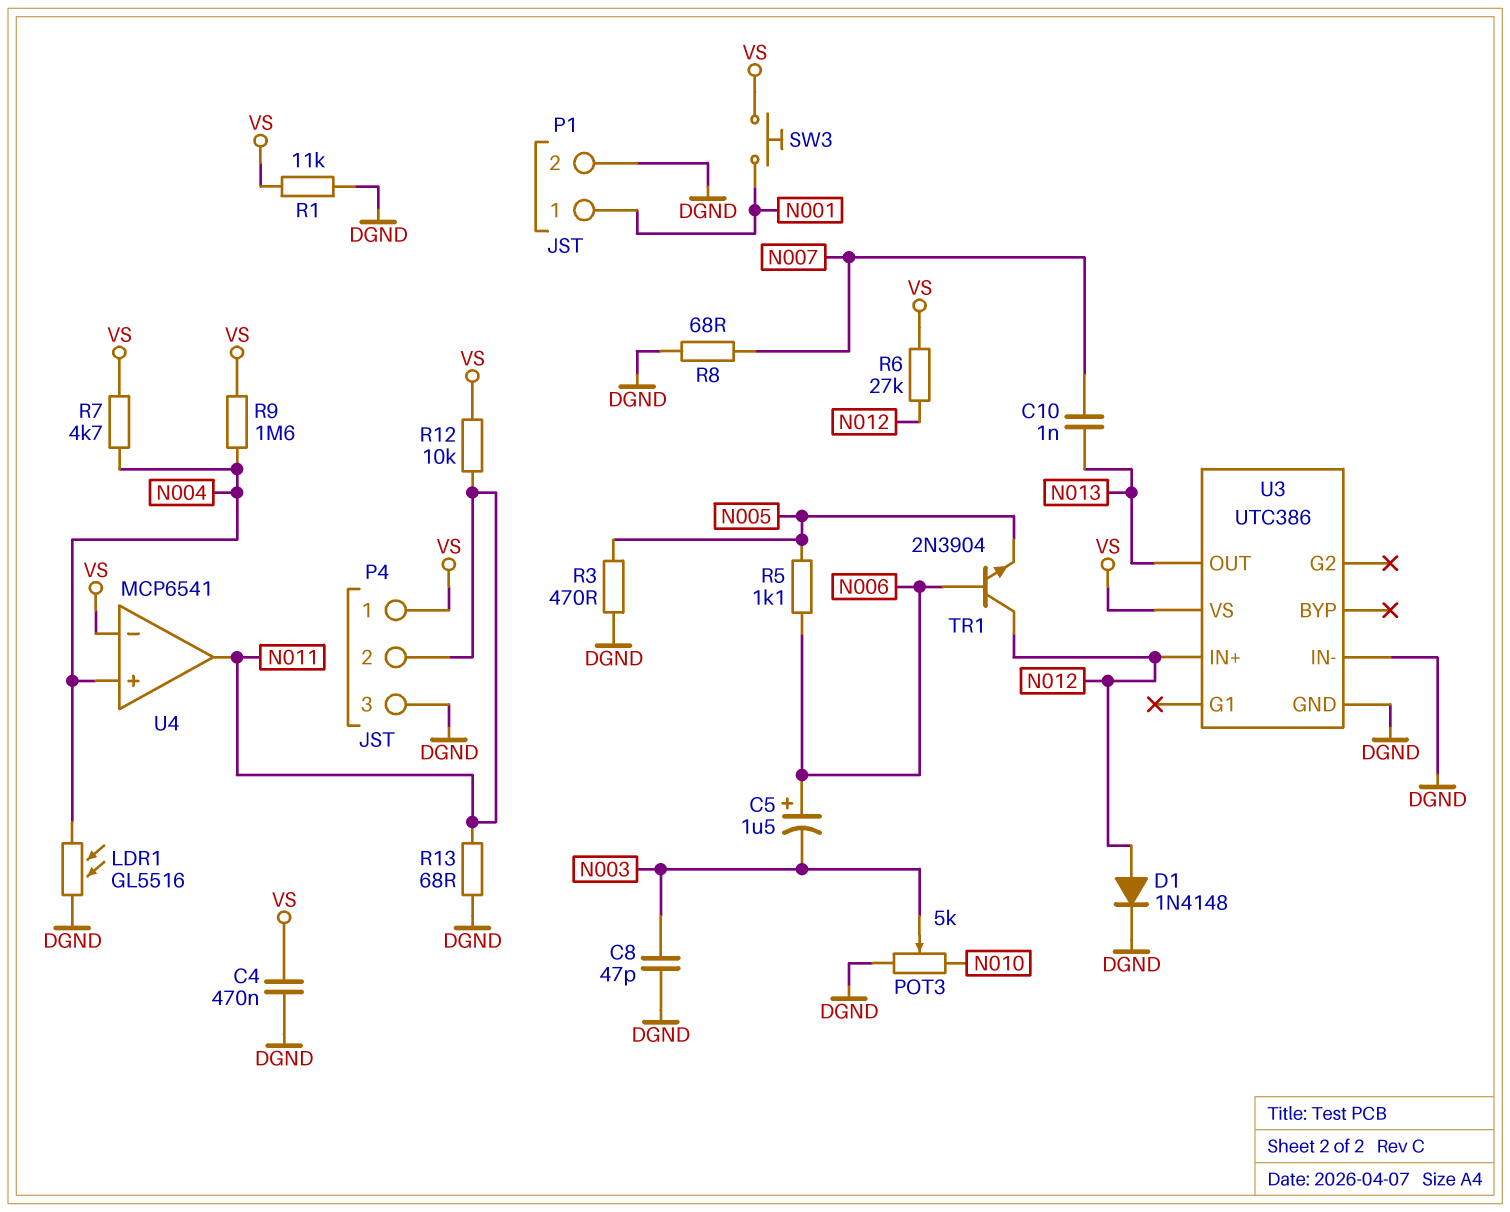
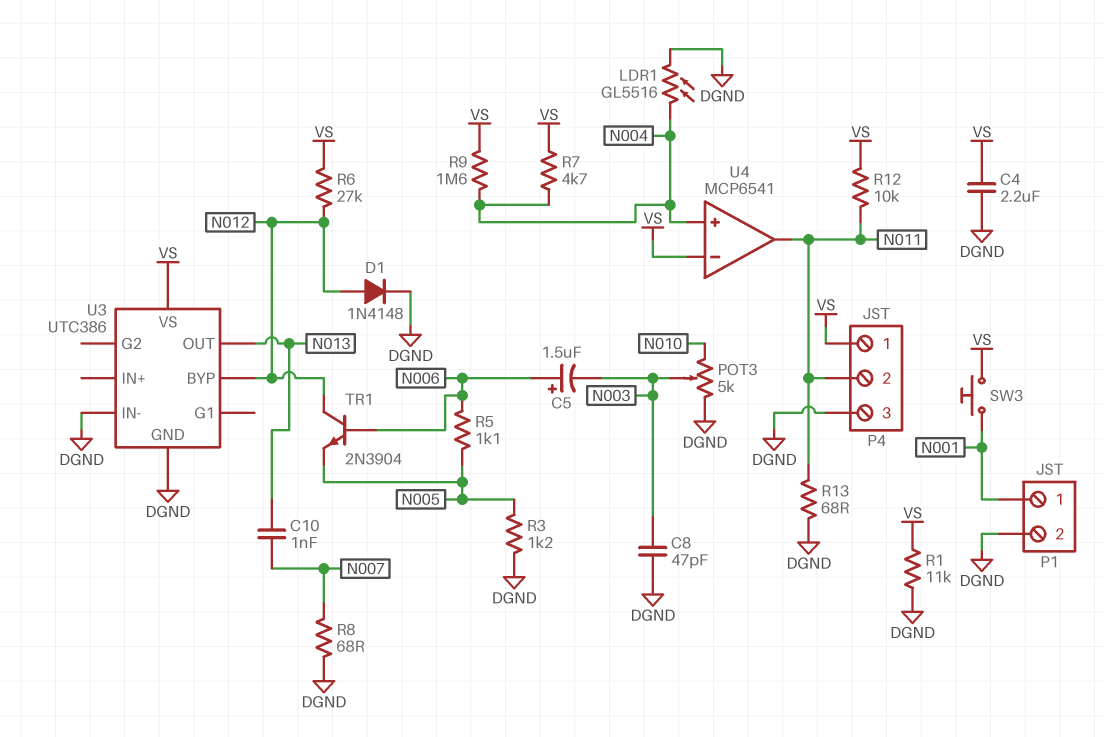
C4: 470nF (DGND, VS) -> 2.2uF (DGND, VS)
R3: 470 (DGND, N005) -> 1.2k (DGND, N005)
U3 pin BYP: none -> N012
U3 pin IN+: N012 -> none

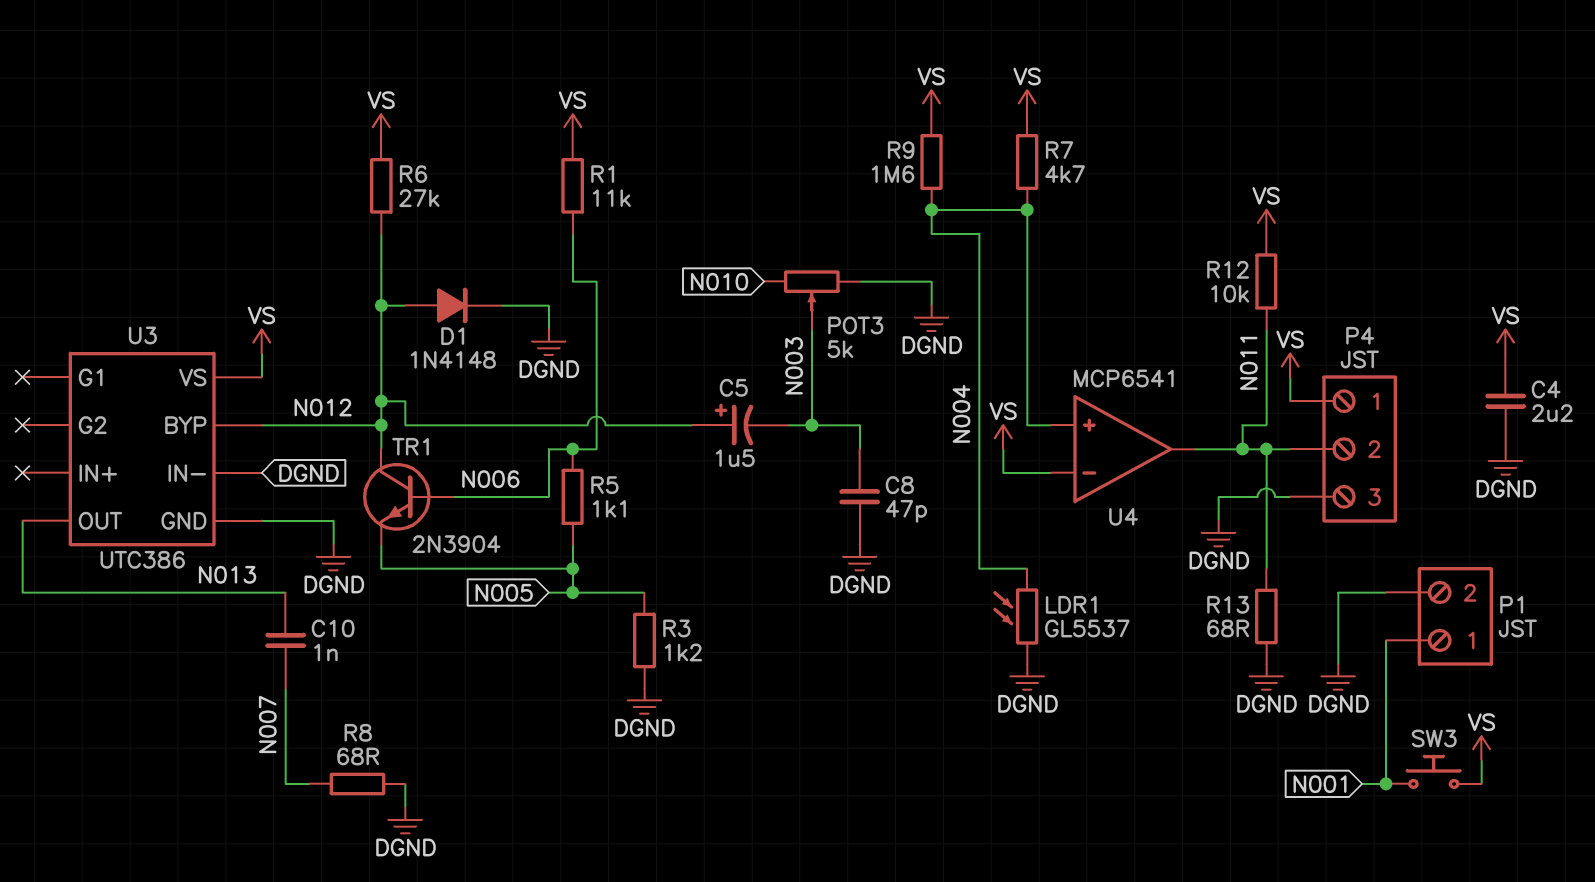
C5: 1.5uF (plus N006, minus N003) -> 1.5uF (plus N012, minus N003)
LDR1: GL5516 (DGND, N004) -> GL5537 (DGND, N004)
R1: 11k (DGND, VS) -> 11k (N006, VS)

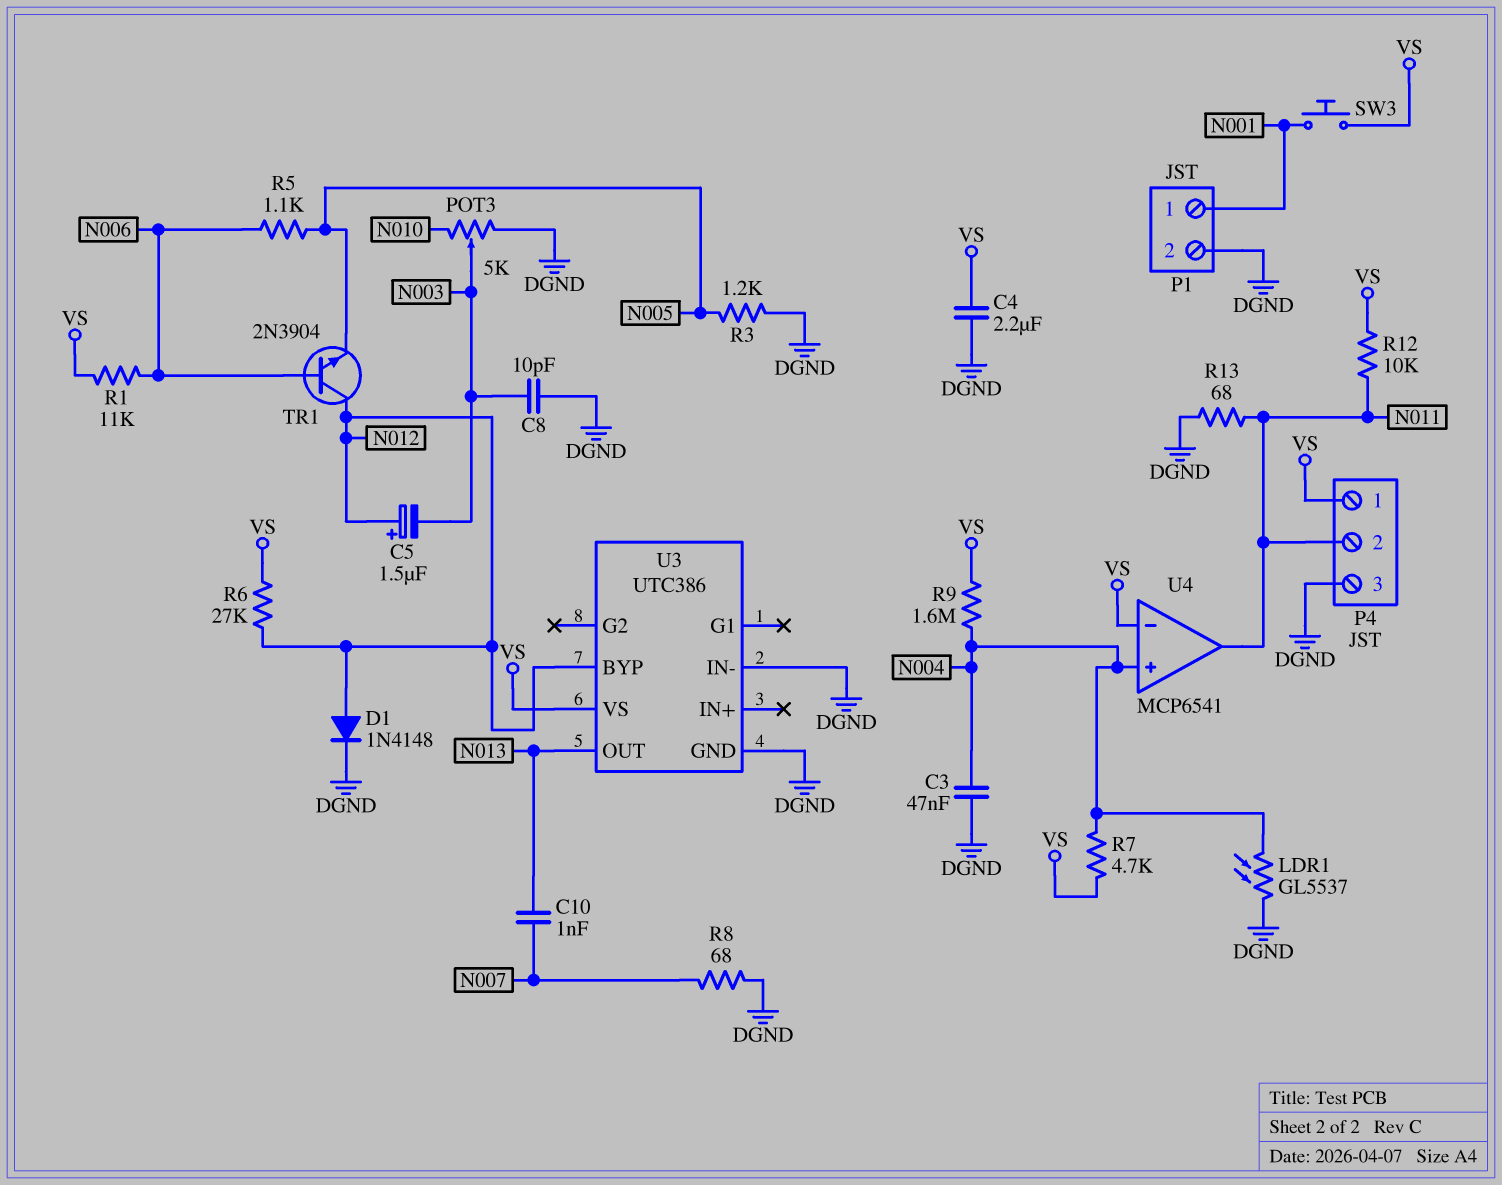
C3: none -> 47nF (DGND, N004)
C8: 47pF (DGND, N003) -> 10pF (DGND, N003)

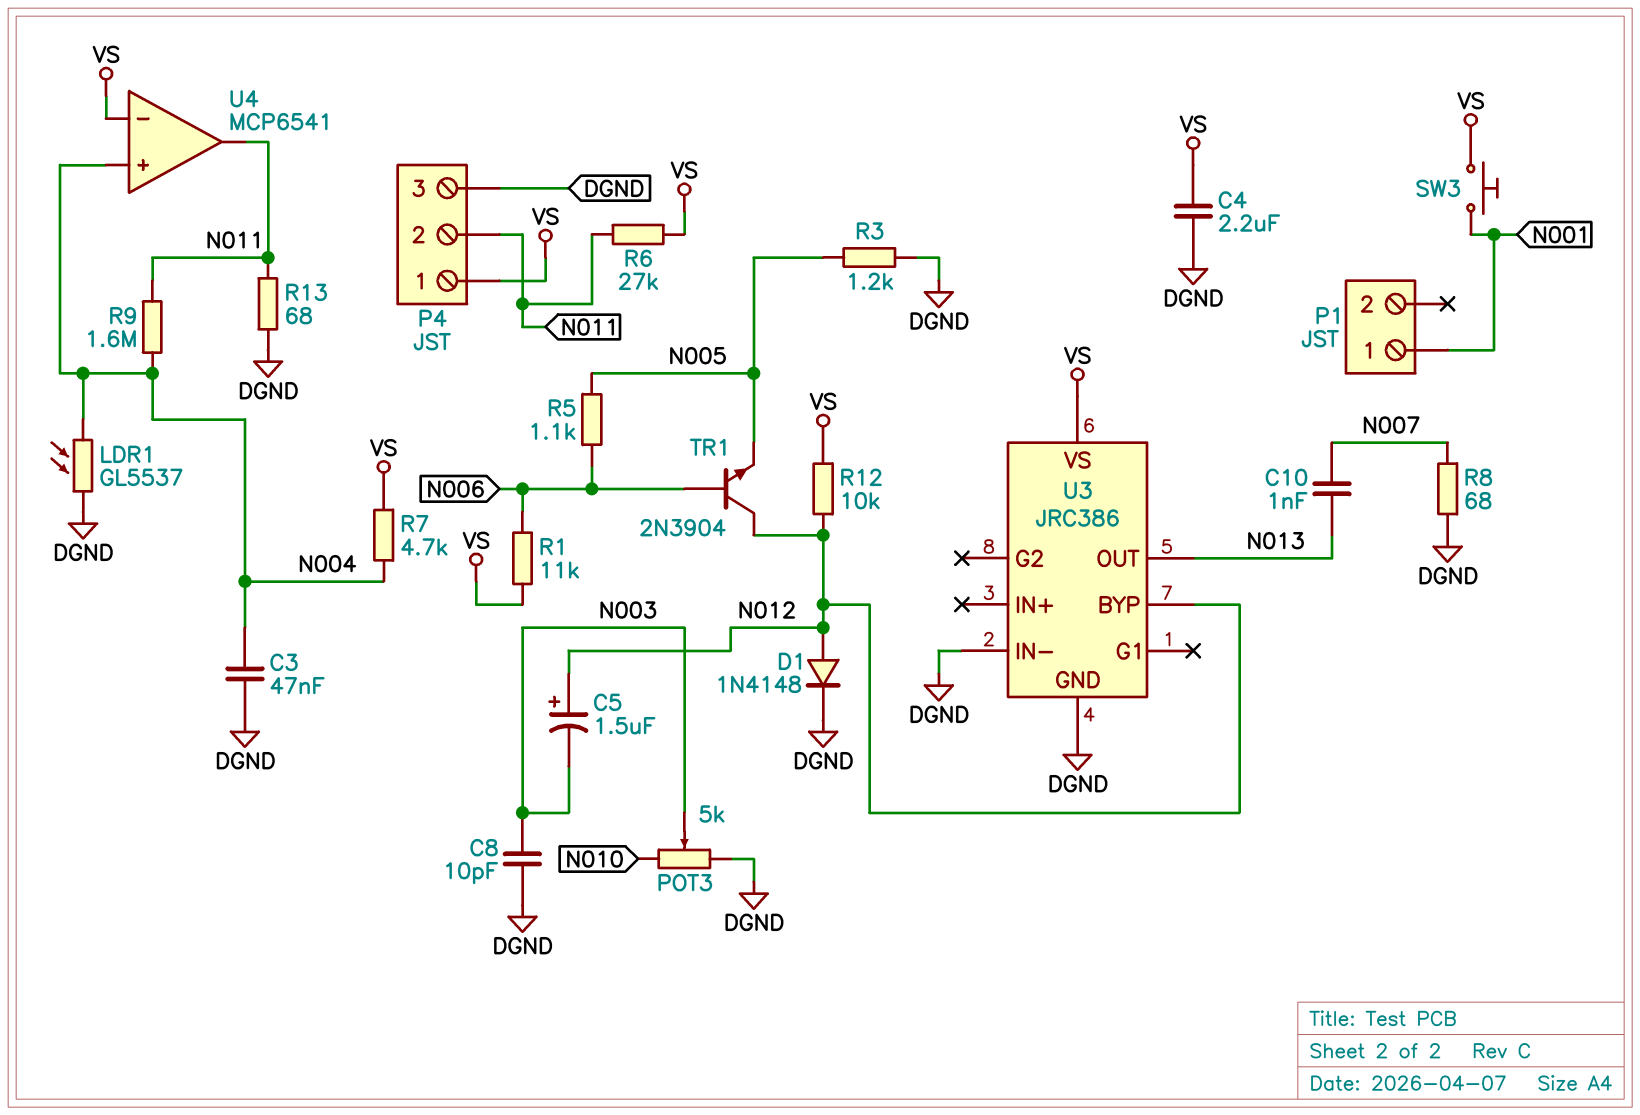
P1 pin 2: DGND -> none
R6: 27k (N012, VS) -> 27k (N011, VS)
R9: 1.6M (N004, VS) -> 1.6M (N004, N011)
R12: 10k (N011, VS) -> 10k (N012, VS)
U3: UTC386 -> JRC386

